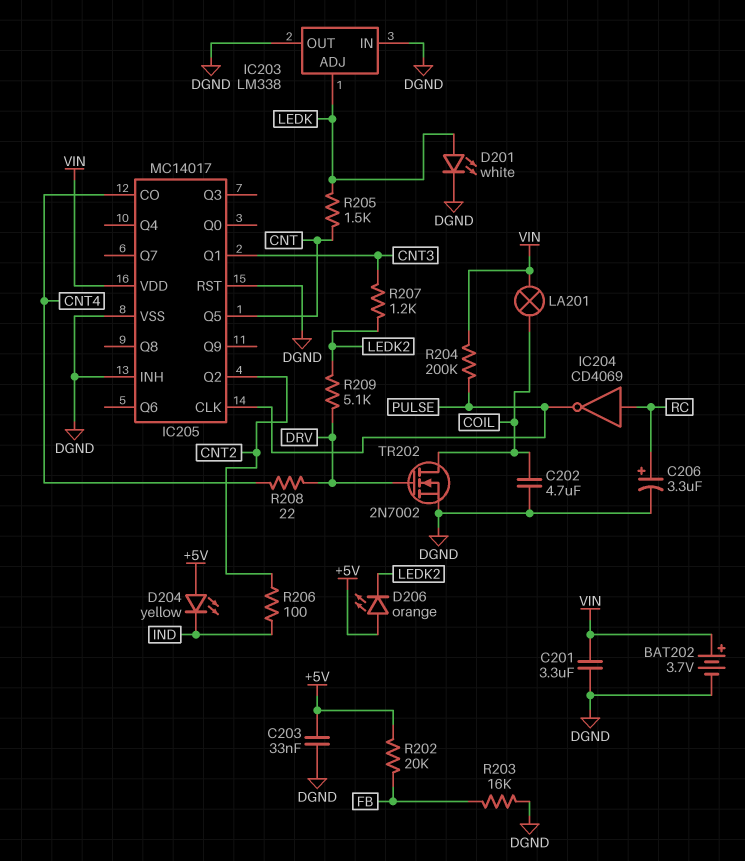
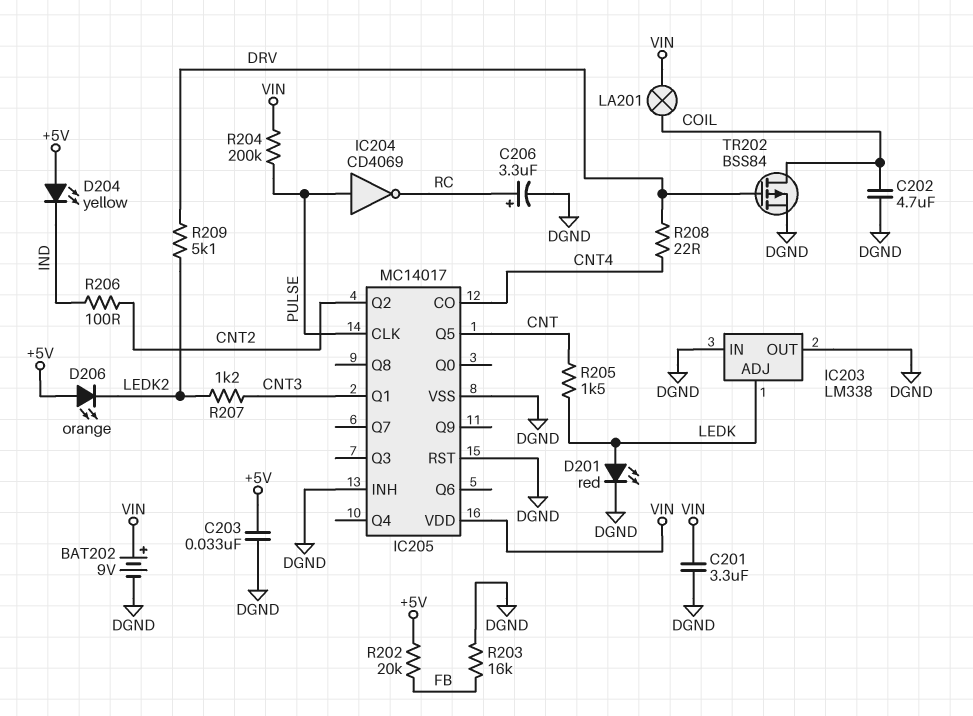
BAT202: 3.7V (plus VIN, minus DGND) -> 9V (plus VIN, minus DGND)
D201: LED white (A LEDK, K DGND) -> LED red (A LEDK, K DGND)
IC204: NOT CD4069 (in RC, out PULSE) -> NOT CD4069 (in PULSE, out RC)
TR202: NMOS 2N7002 (G DRV, D COIL, S DGND) -> PMOS BSS84 (G DRV, D COIL, S DGND)

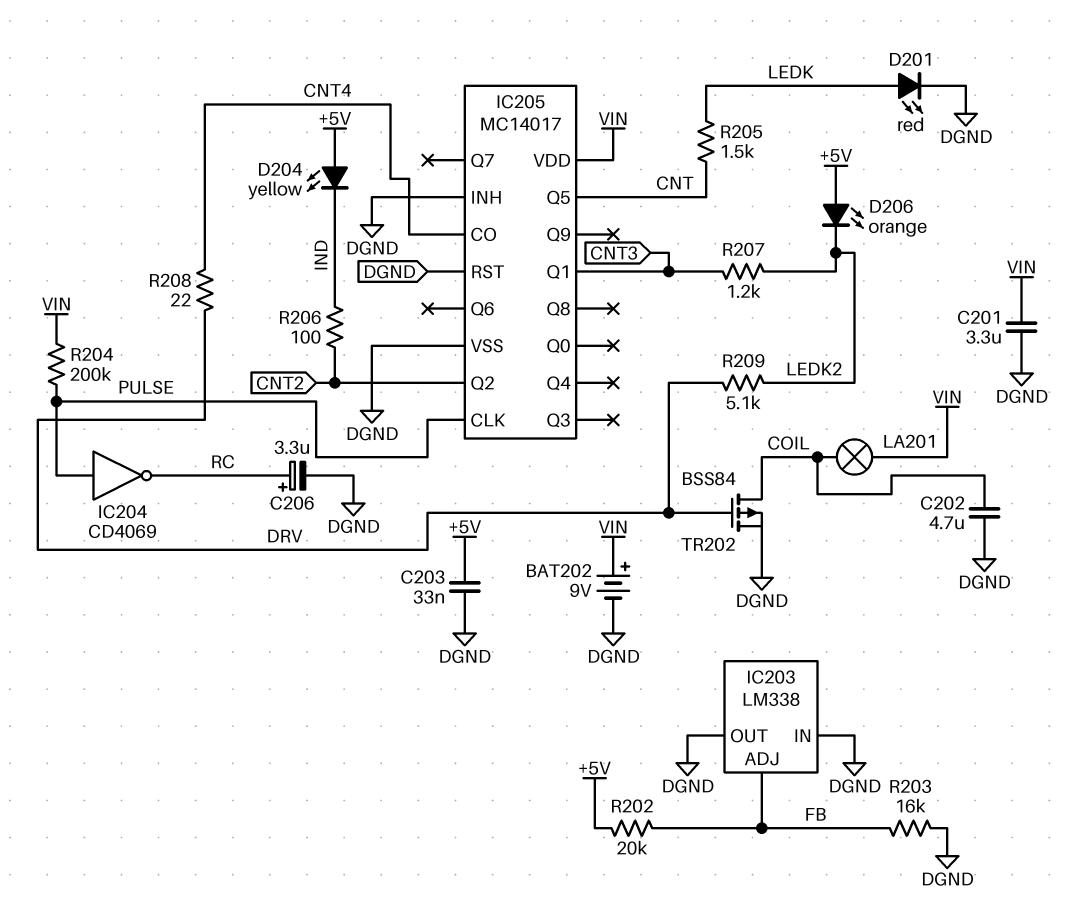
IC203 pin ADJ: LEDK -> FB

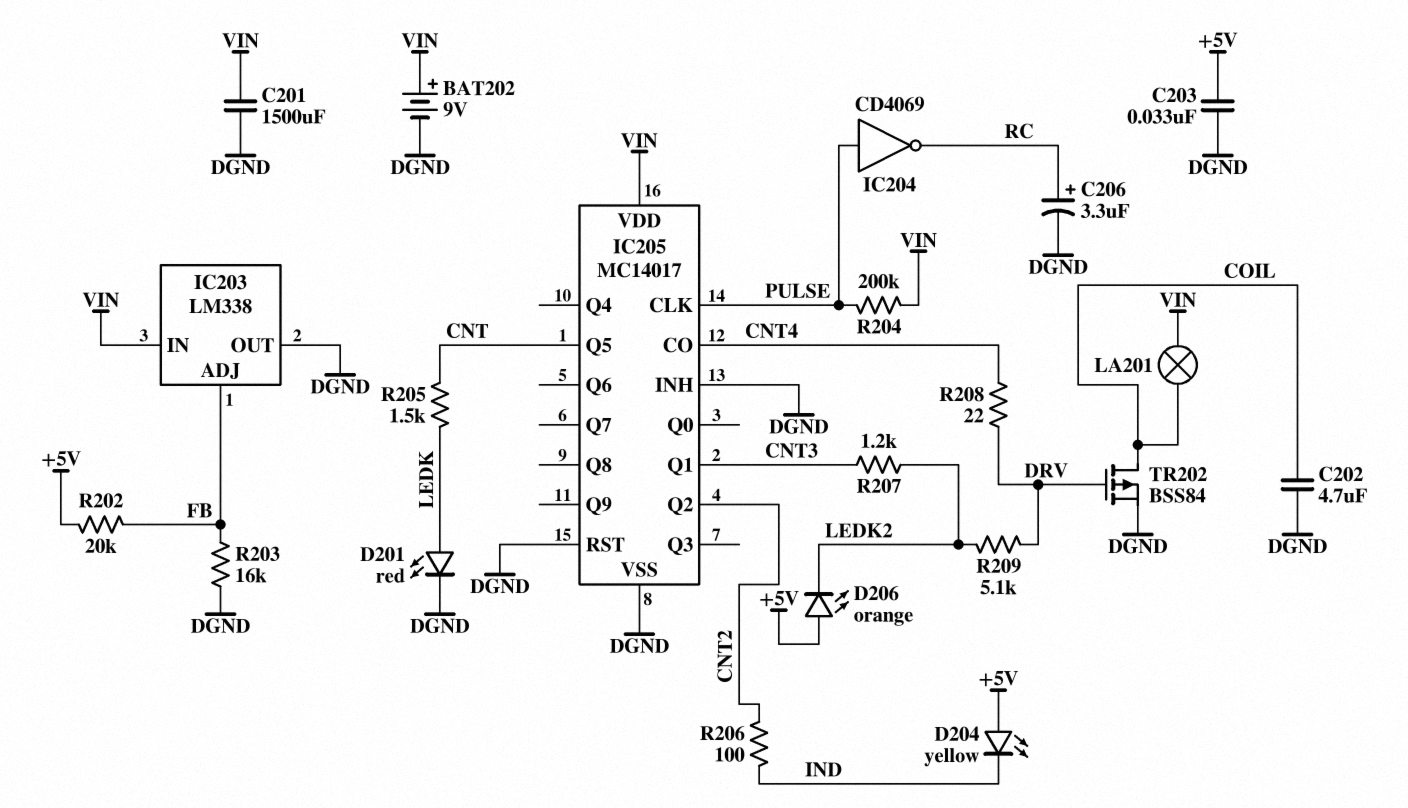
C201: 3.3uF (DGND, VIN) -> 1500uF (DGND, VIN)
IC203 pin IN: DGND -> VIN

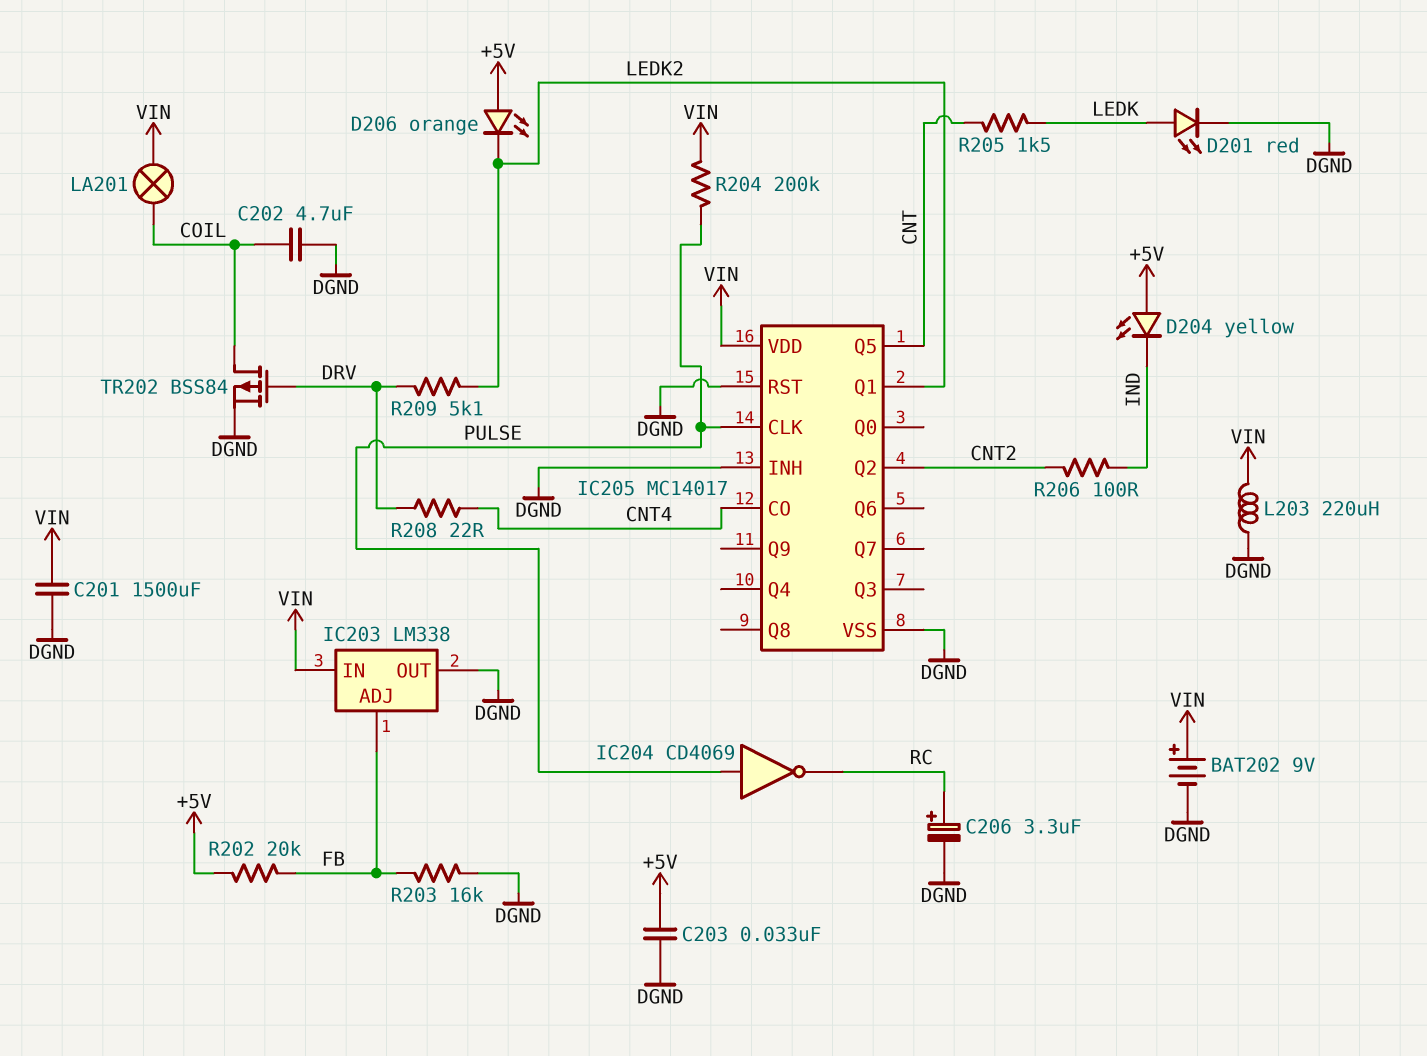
IC205 pin Q1: CNT3 -> LEDK2
L203: none -> 220uH (DGND, VIN)
R207: 1.2k (CNT3, LEDK2) -> none

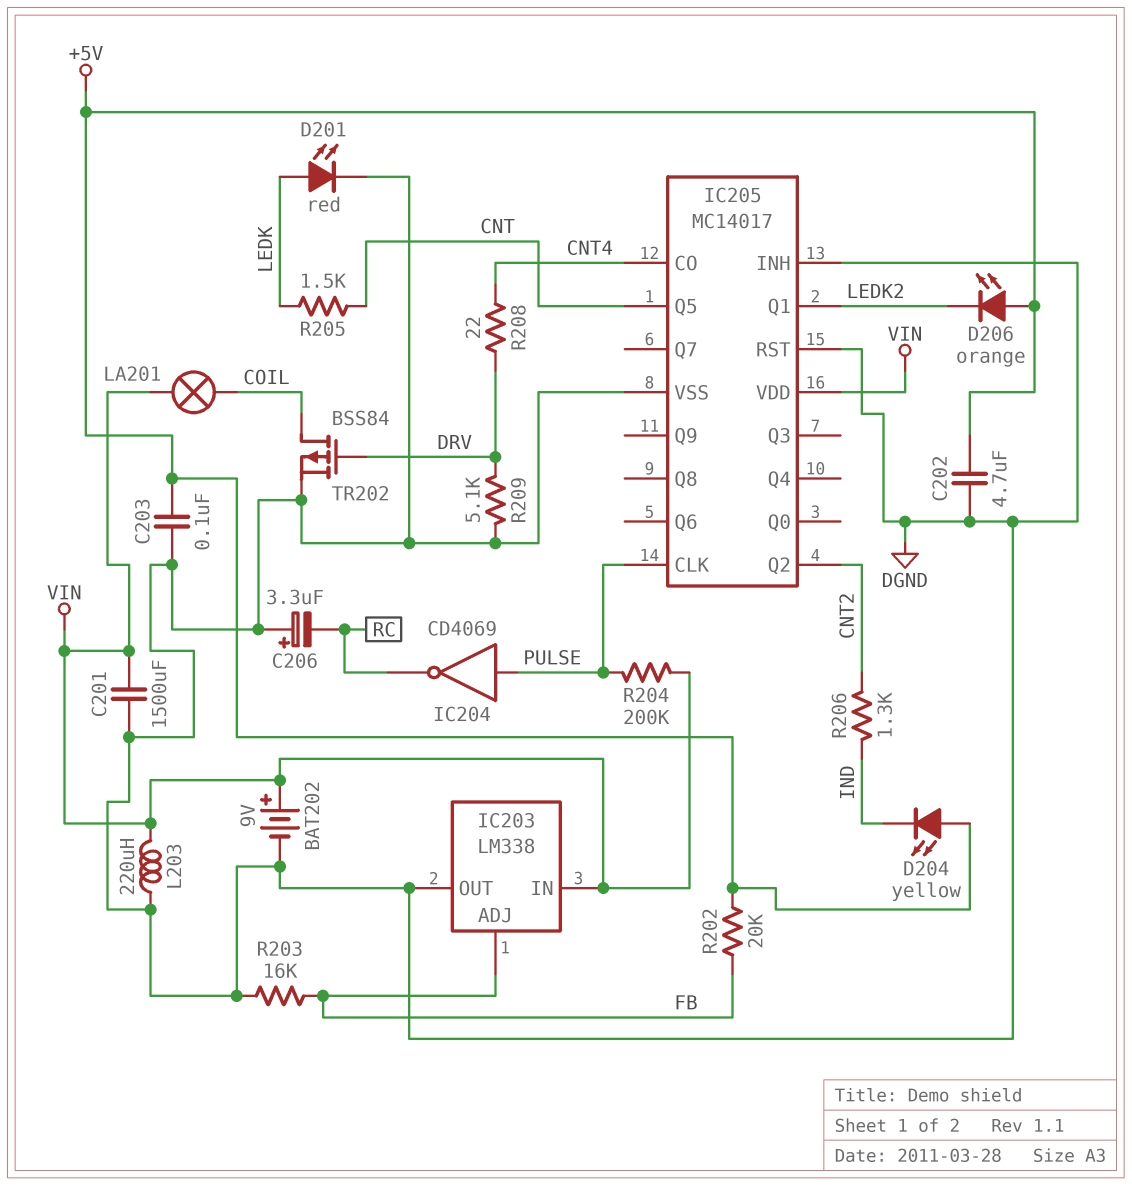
C202: 4.7uF (COIL, DGND) -> 4.7uF (+5V, DGND)
C203: 33nF (+5V, DGND) -> 100nF (+5V, DGND)
C206: 3.3uF (plus RC, minus DGND) -> 3.3uF (plus DGND, minus RC)
R206: 100 (CNT2, IND) -> 1.3k (CNT2, IND)
R209: 5.1k (DRV, LEDK2) -> 5.1k (DGND, DRV)

